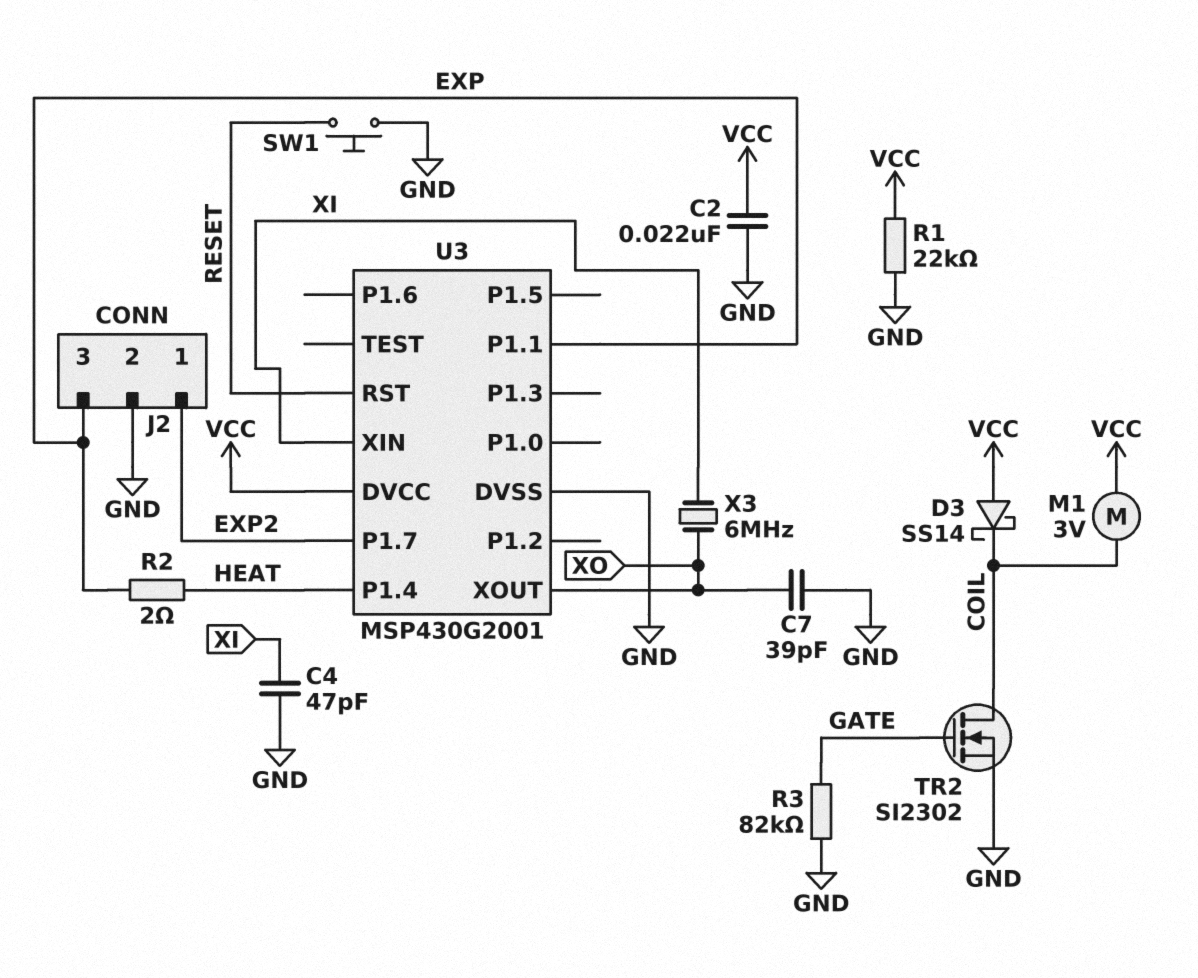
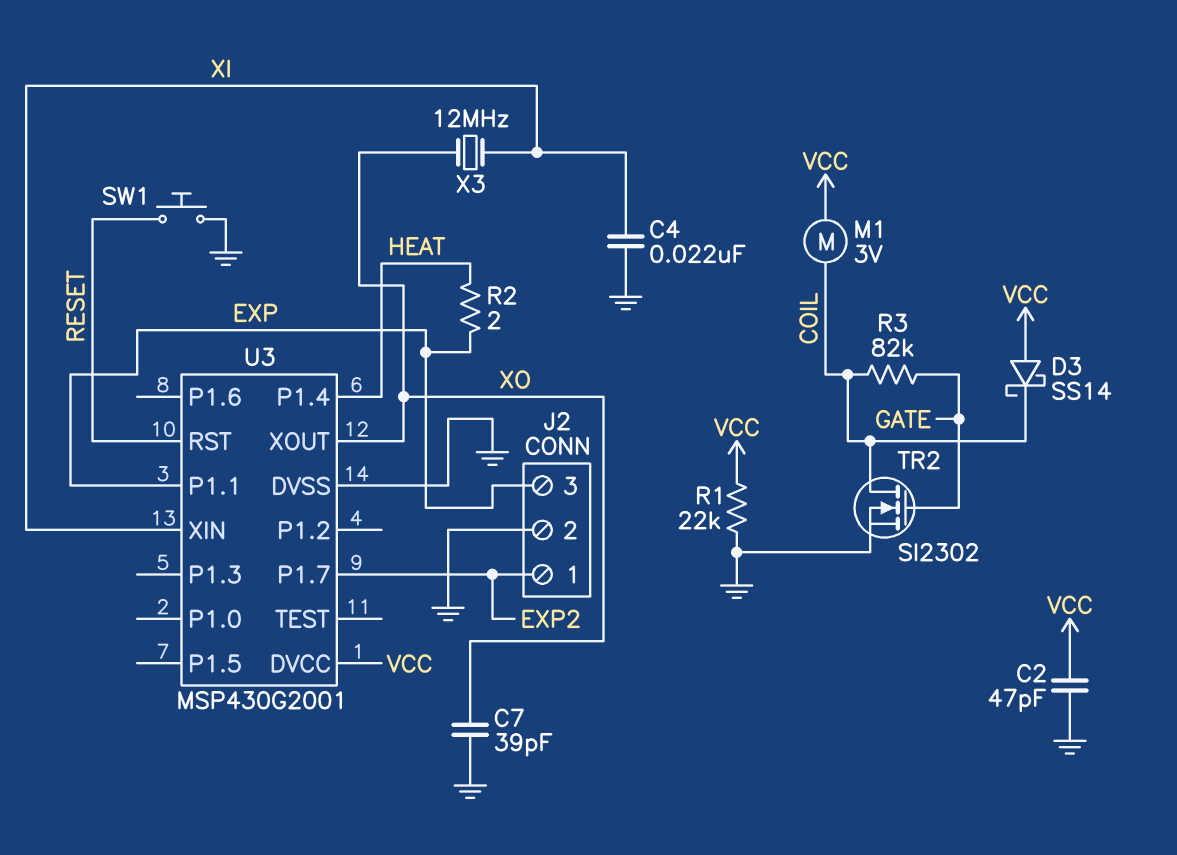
C2: 22nF (GND, VCC) -> 47pF (GND, VCC)
C4: 47pF (GND, XI) -> 22nF (GND, XI)
R3: 82k (GATE, GND) -> 82k (COIL, GATE)
X3: 6MHz (XI, XO) -> 12MHz (XI, XO)

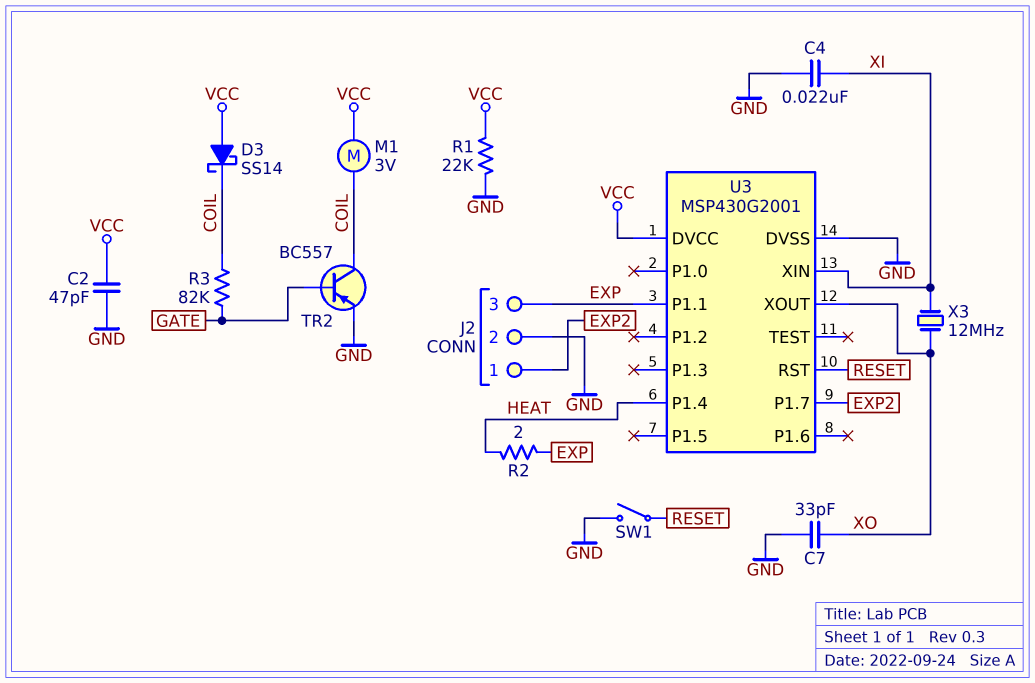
C7: 39pF (GND, XO) -> 33pF (GND, XO)
SW1: button (GND, RESET) -> switch (GND, RESET)
TR2: NMOS SI2302 (G GATE, D COIL, S GND) -> PNP BC557 (B GATE, C COIL, E GND)

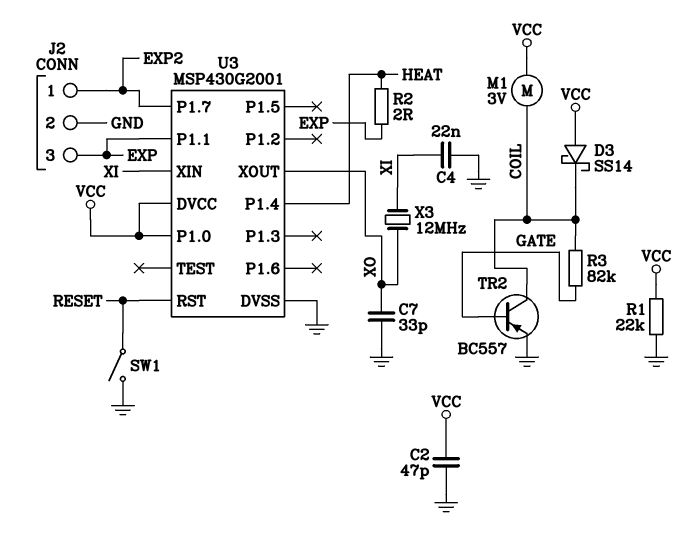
U3 pin P1.0: none -> VCC

